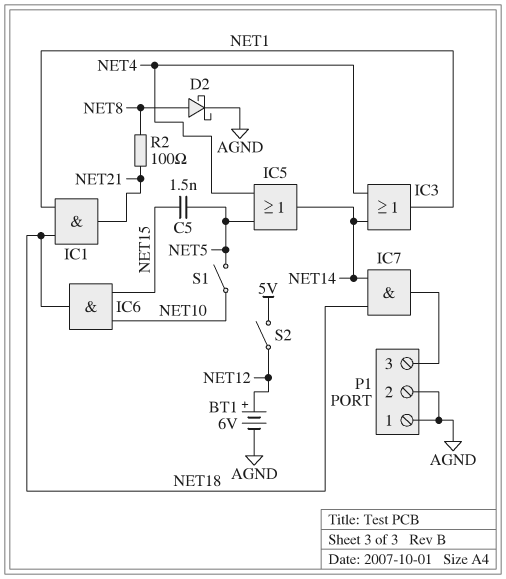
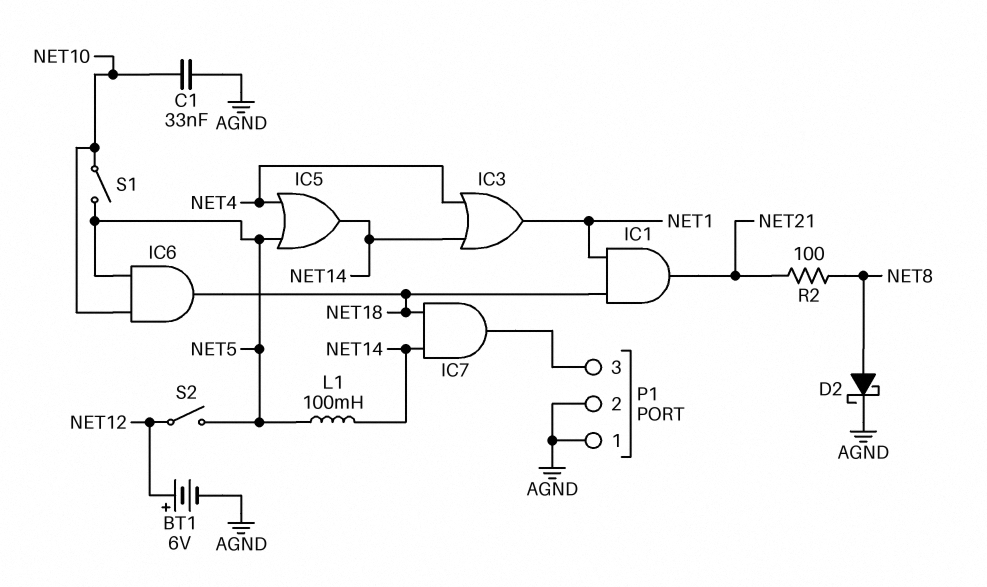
C1: none -> 33nF (AGND, NET10)
C5: 1.5nF (NET5, NET15) -> none
IC6: AND (in NET10, in NET15, out NET18) -> AND (in NET5, in NET10, out NET18)
L1: none -> 100mH (NET5, NET14)
S2: switch (5V, NET12) -> switch (NET5, NET12)

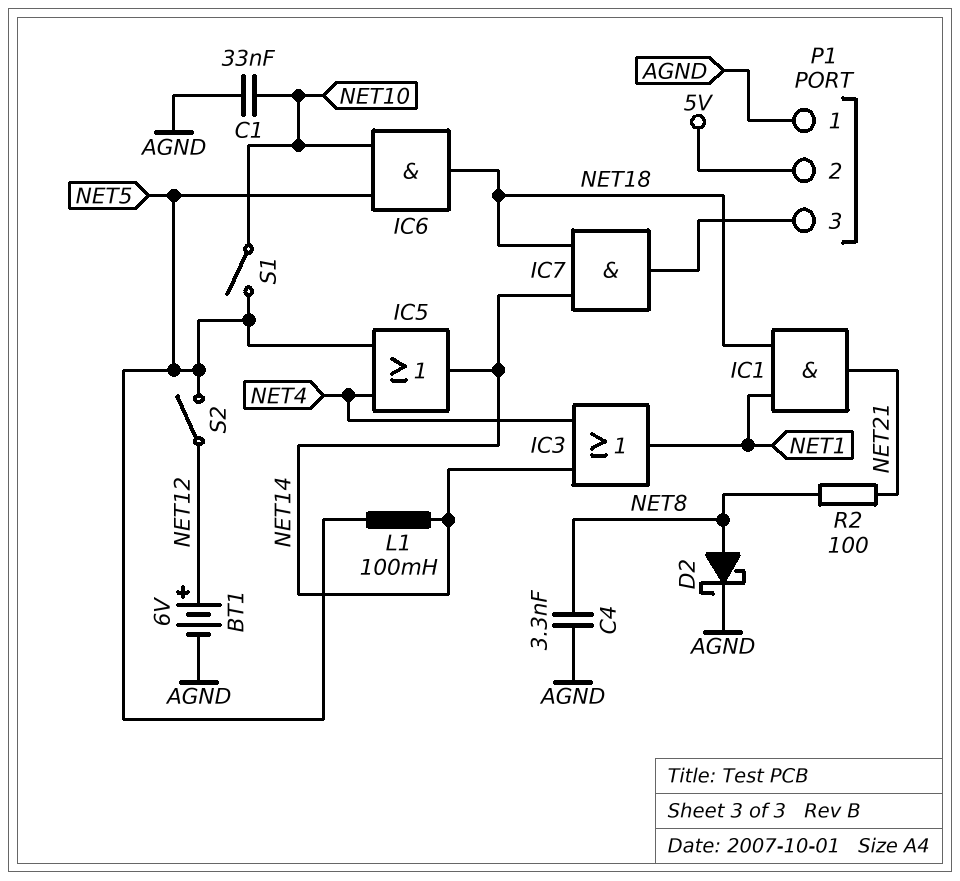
C4: none -> 3.3nF (AGND, NET8)
P1 pin 2: AGND -> 5V

